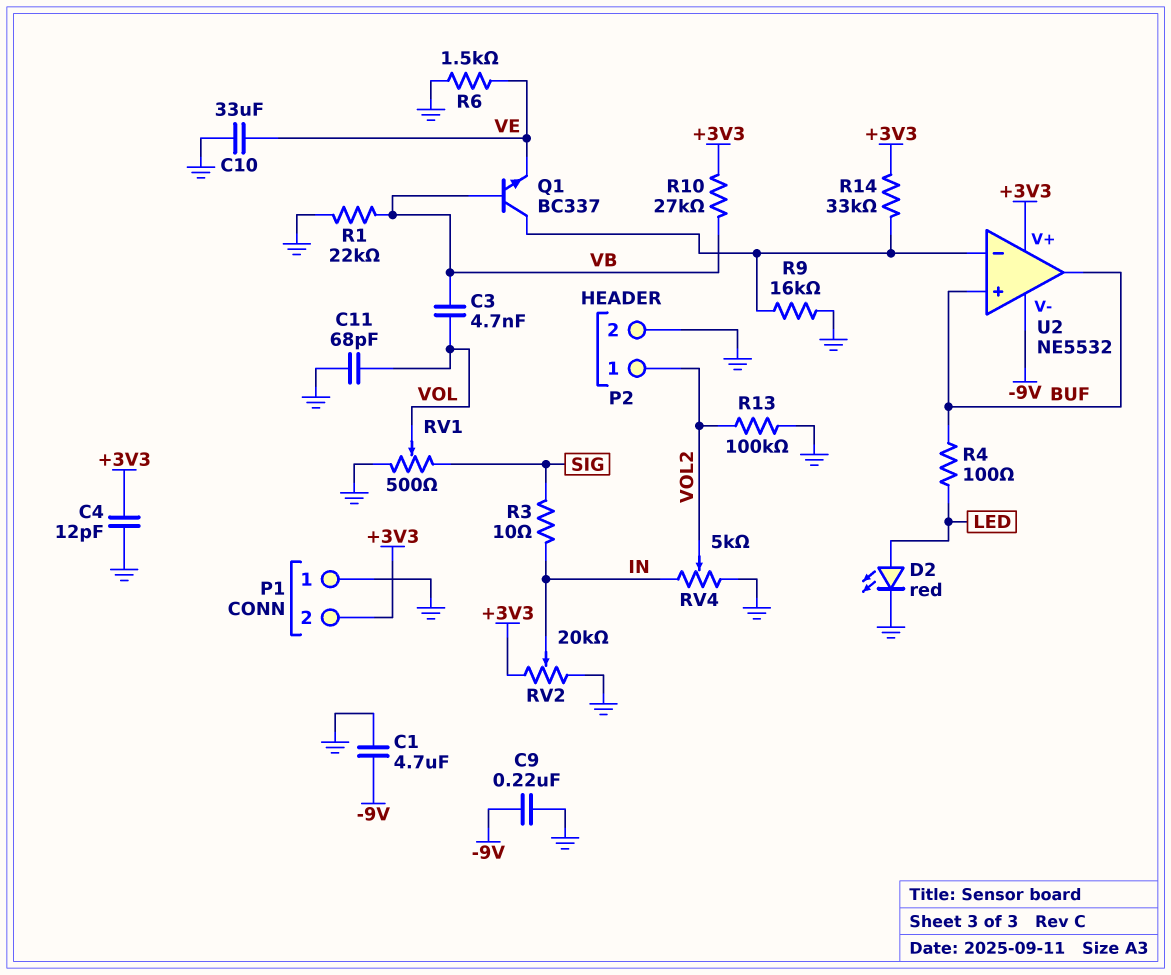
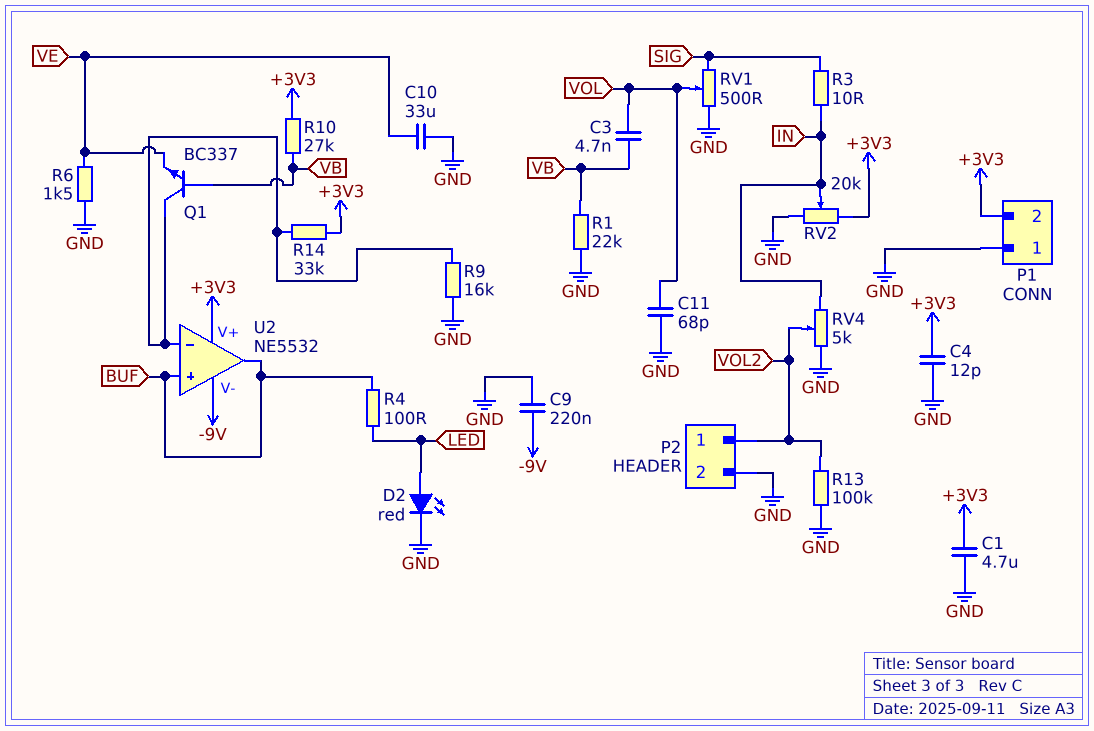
C1: 4.7uF (-9V, GND) -> 4.7uF (+3V3, GND)

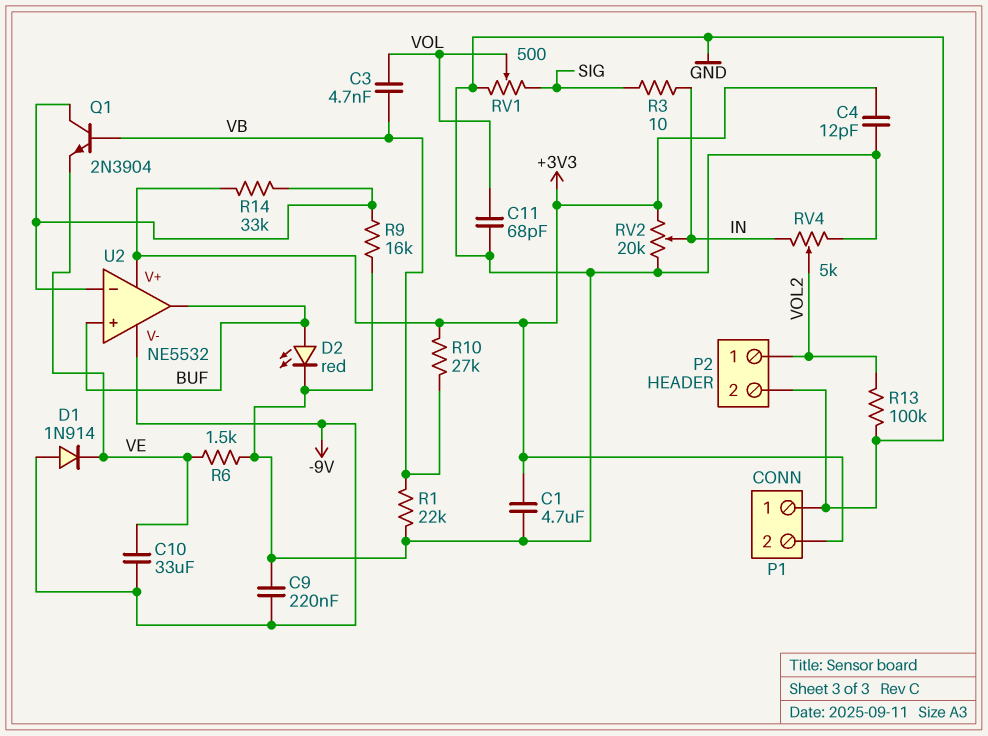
C10: 33uF (GND, VE) -> 33uF (-9V, VE)
D1: none -> diode 1N914 (A -9V, K VE)
D2: LED red (A LED, K GND) -> LED red (A BUF, K GND)
Q1: NPN BC337 (B VB, C U2/in-, E VE) -> NPN 2N3904 (B VB, C U2/in-, E VE)
R4: 100 (BUF, LED) -> none

